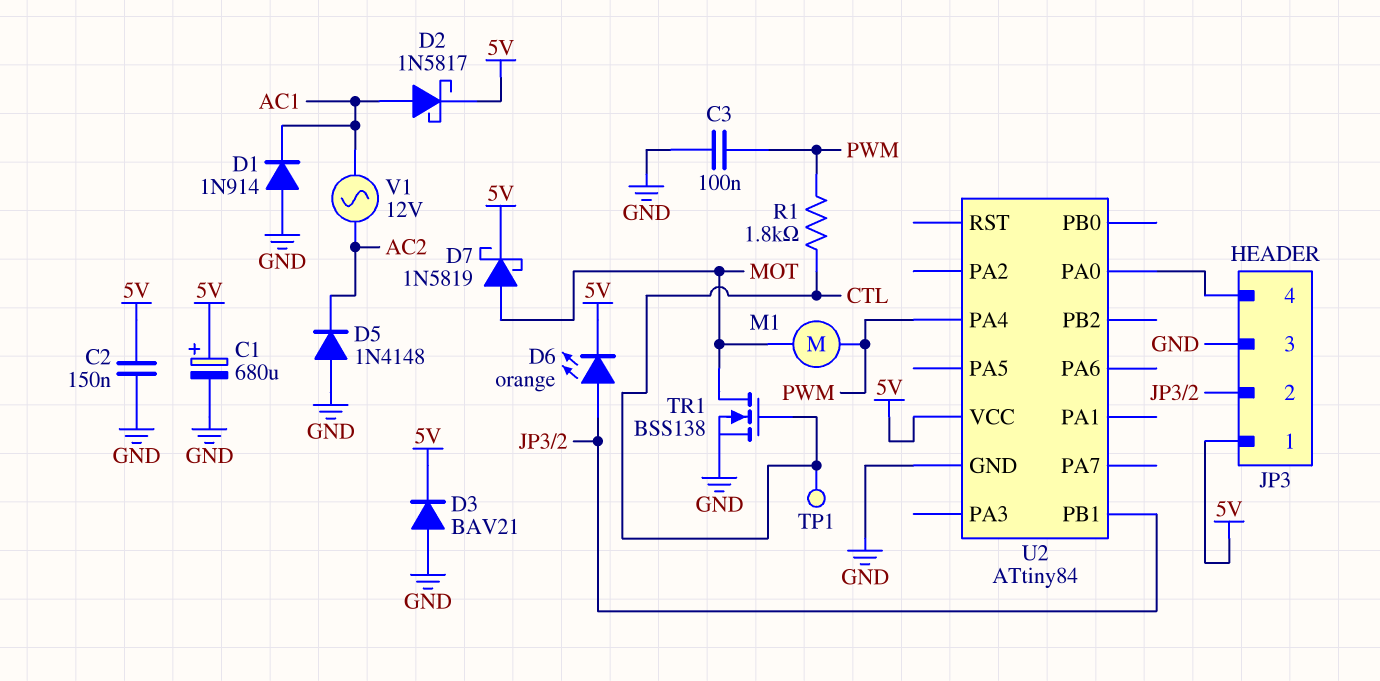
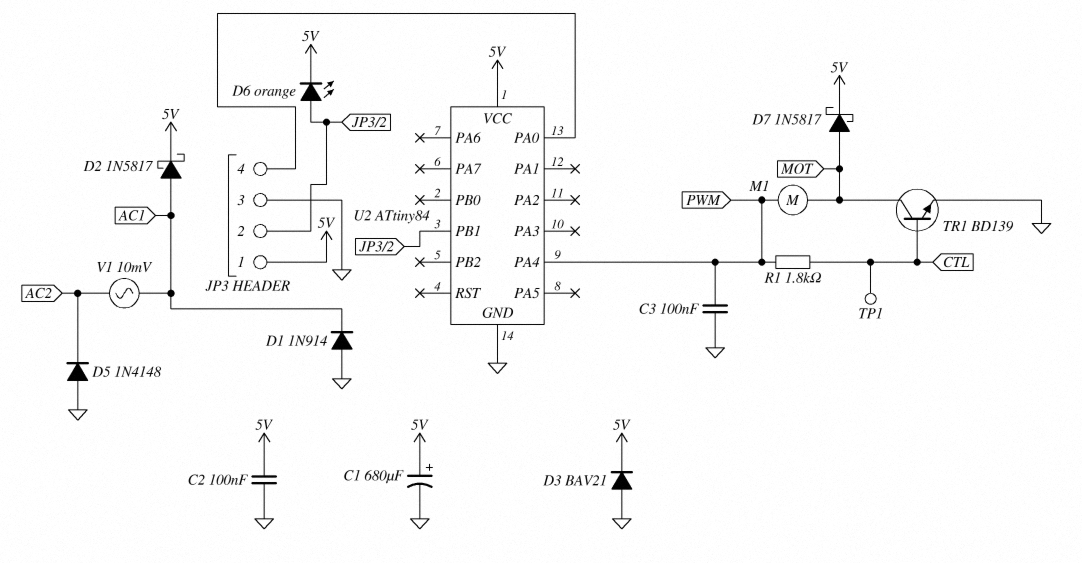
C2: 150nF (5V, GND) -> 100nF (5V, GND)
D7: schottky 1N5819 (A MOT, K 5V) -> schottky 1N5817 (A MOT, K 5V)
TR1: NMOS BSS138 (G CTL, D MOT, S GND) -> NPN BD139 (B CTL, C MOT, E GND)
V1: AC 12V (AC1, AC2) -> AC 10mV (AC1, AC2)

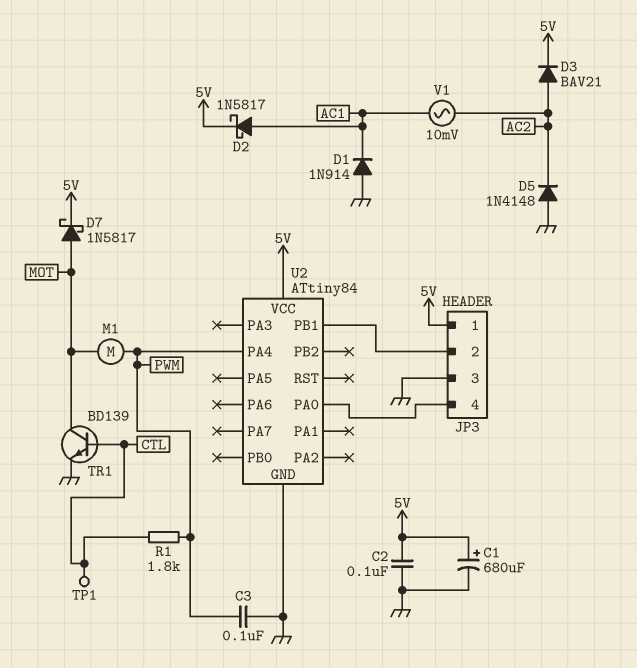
D3: diode BAV21 (A GND, K 5V) -> diode BAV21 (A AC2, K 5V)
D6: LED orange (A JP3/2, K 5V) -> none

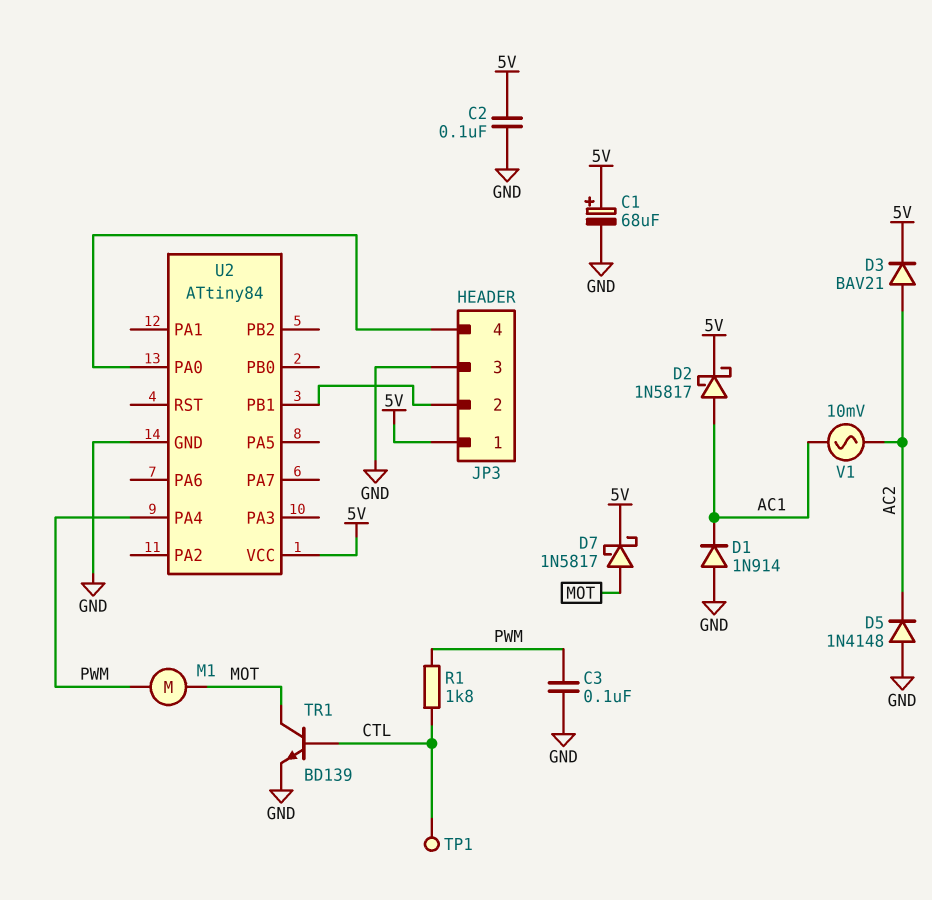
C1: 680uF (plus 5V, minus GND) -> 68uF (plus 5V, minus GND)

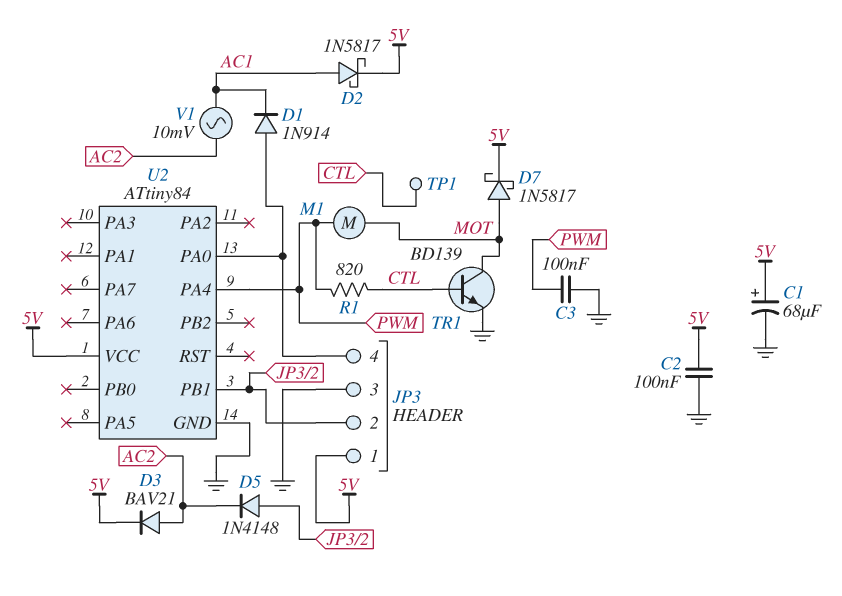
D1: diode 1N914 (A GND, K AC1) -> diode 1N914 (A JP3/4, K AC1)
D5: diode 1N4148 (A GND, K AC2) -> diode 1N4148 (A JP3/2, K AC2)
R1: 1.8k (CTL, PWM) -> 820 (CTL, PWM)

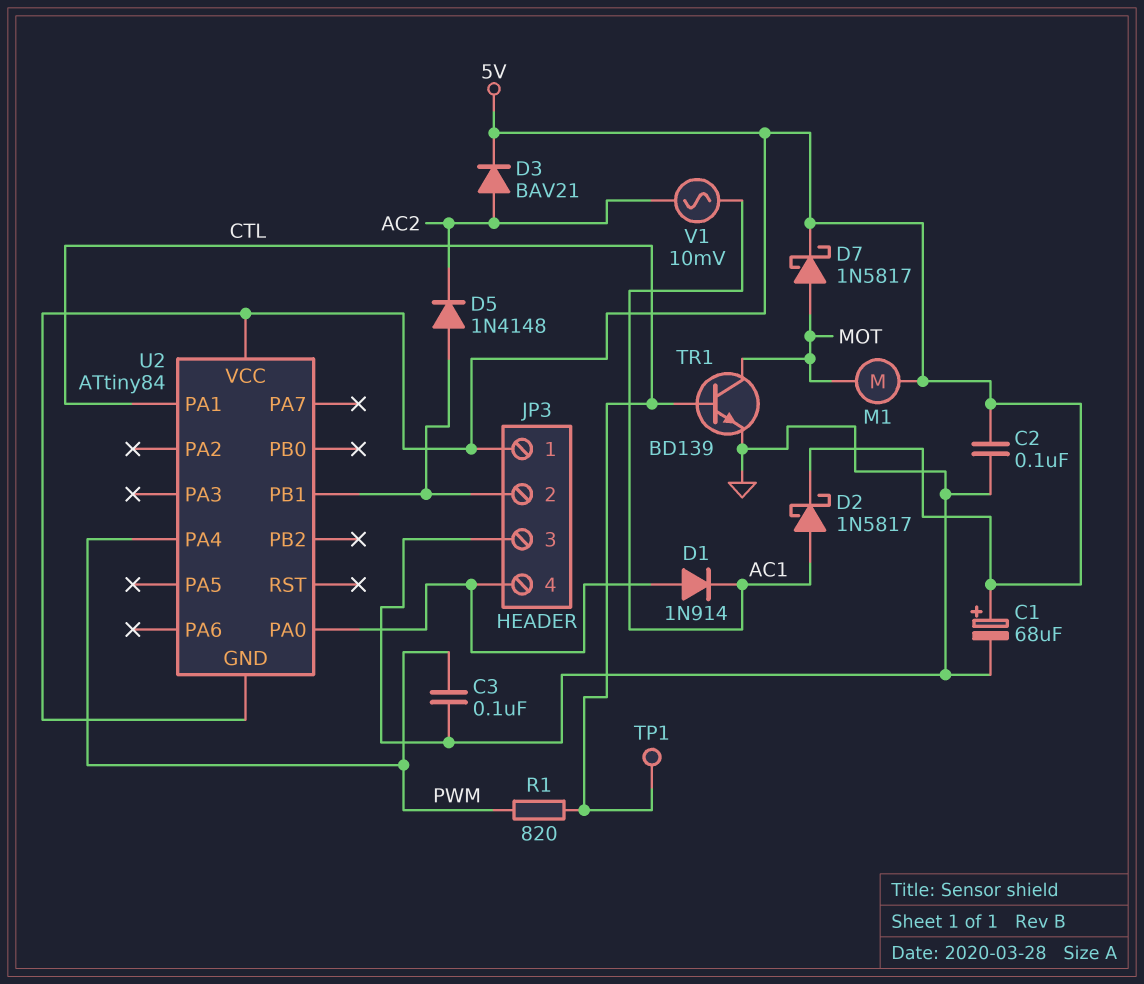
M1: motor (MOT, PWM) -> motor (5V, MOT)
U2 pin GND: GND -> 5V
U2 pin PA1: none -> CTL

